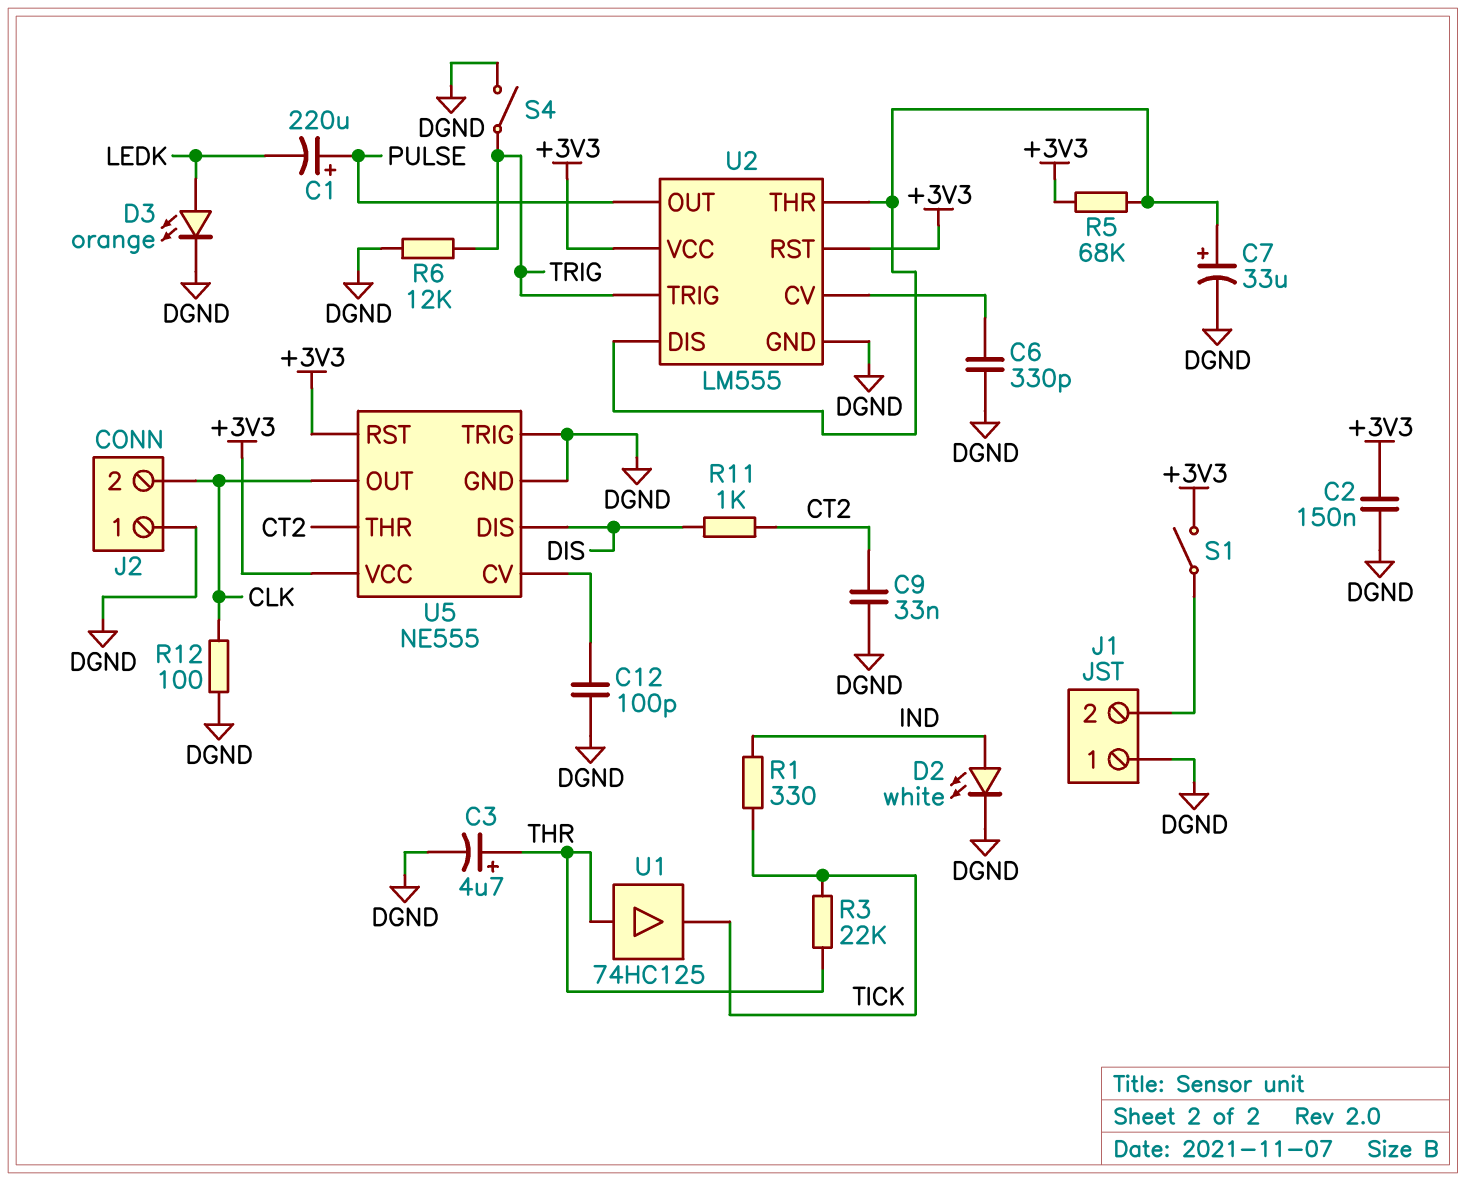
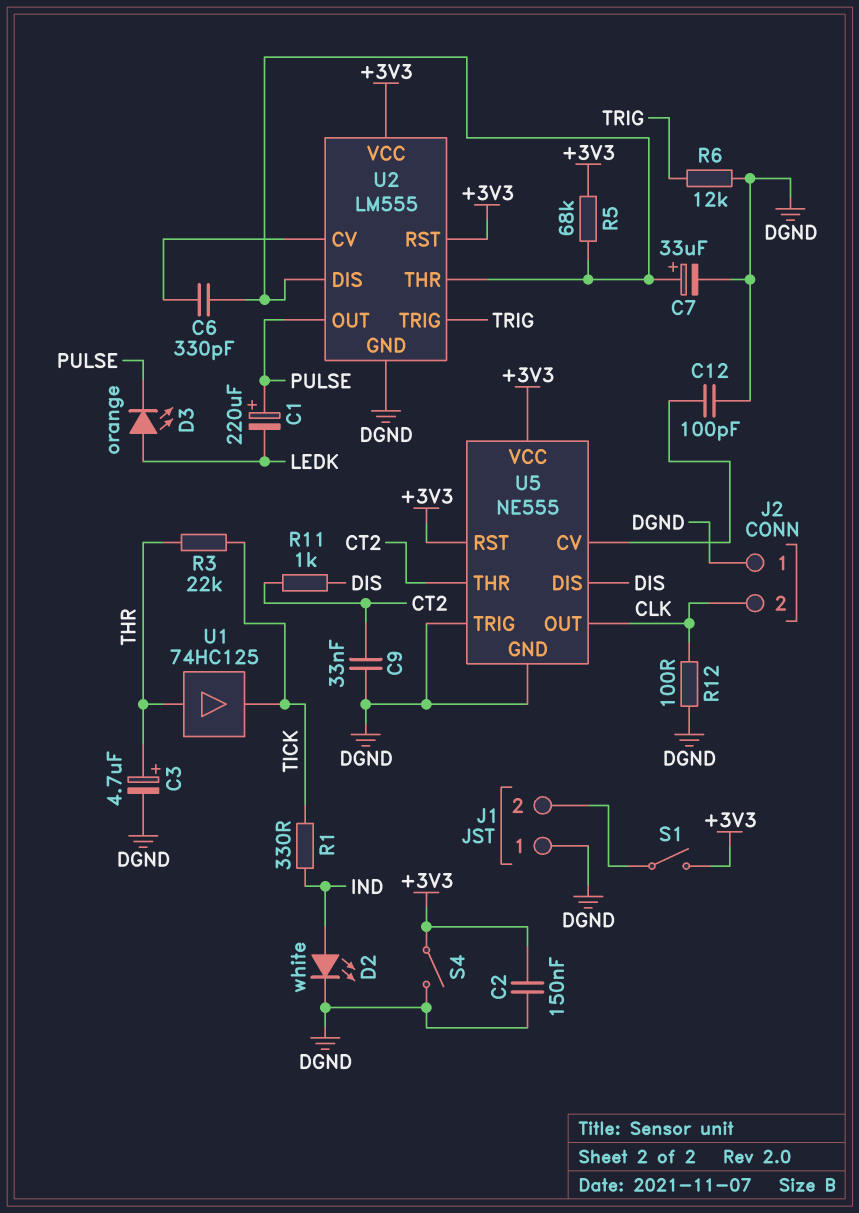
C6: 330pF (DGND, U2/CV) -> 330pF (U2/CV, U2/DIS)
D3: LED orange (A LEDK, K DGND) -> LED orange (A LEDK, K PULSE)
S4: switch (DGND, TRIG) -> switch (+3V3, DGND)

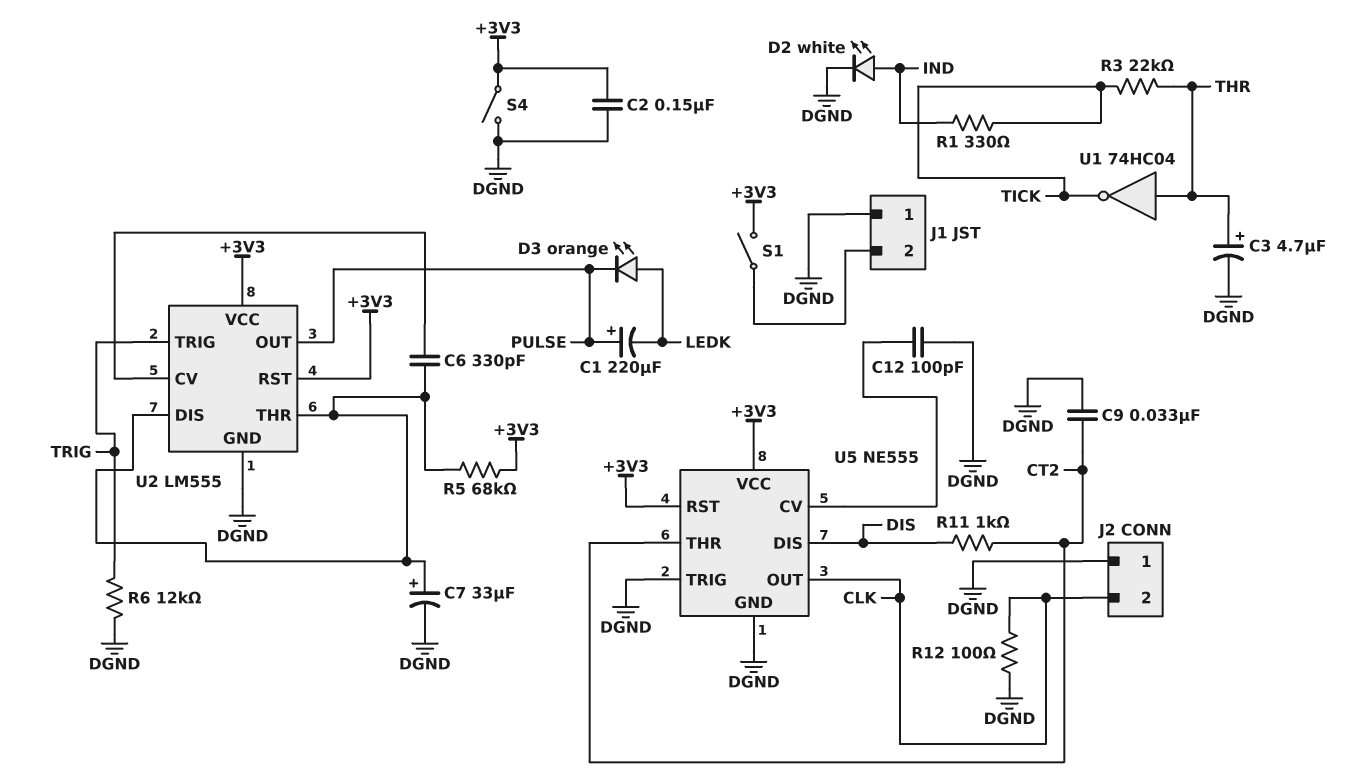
U1: buffer 74HC125 (in THR, out TICK) -> NOT 74HC04 (in THR, out TICK)

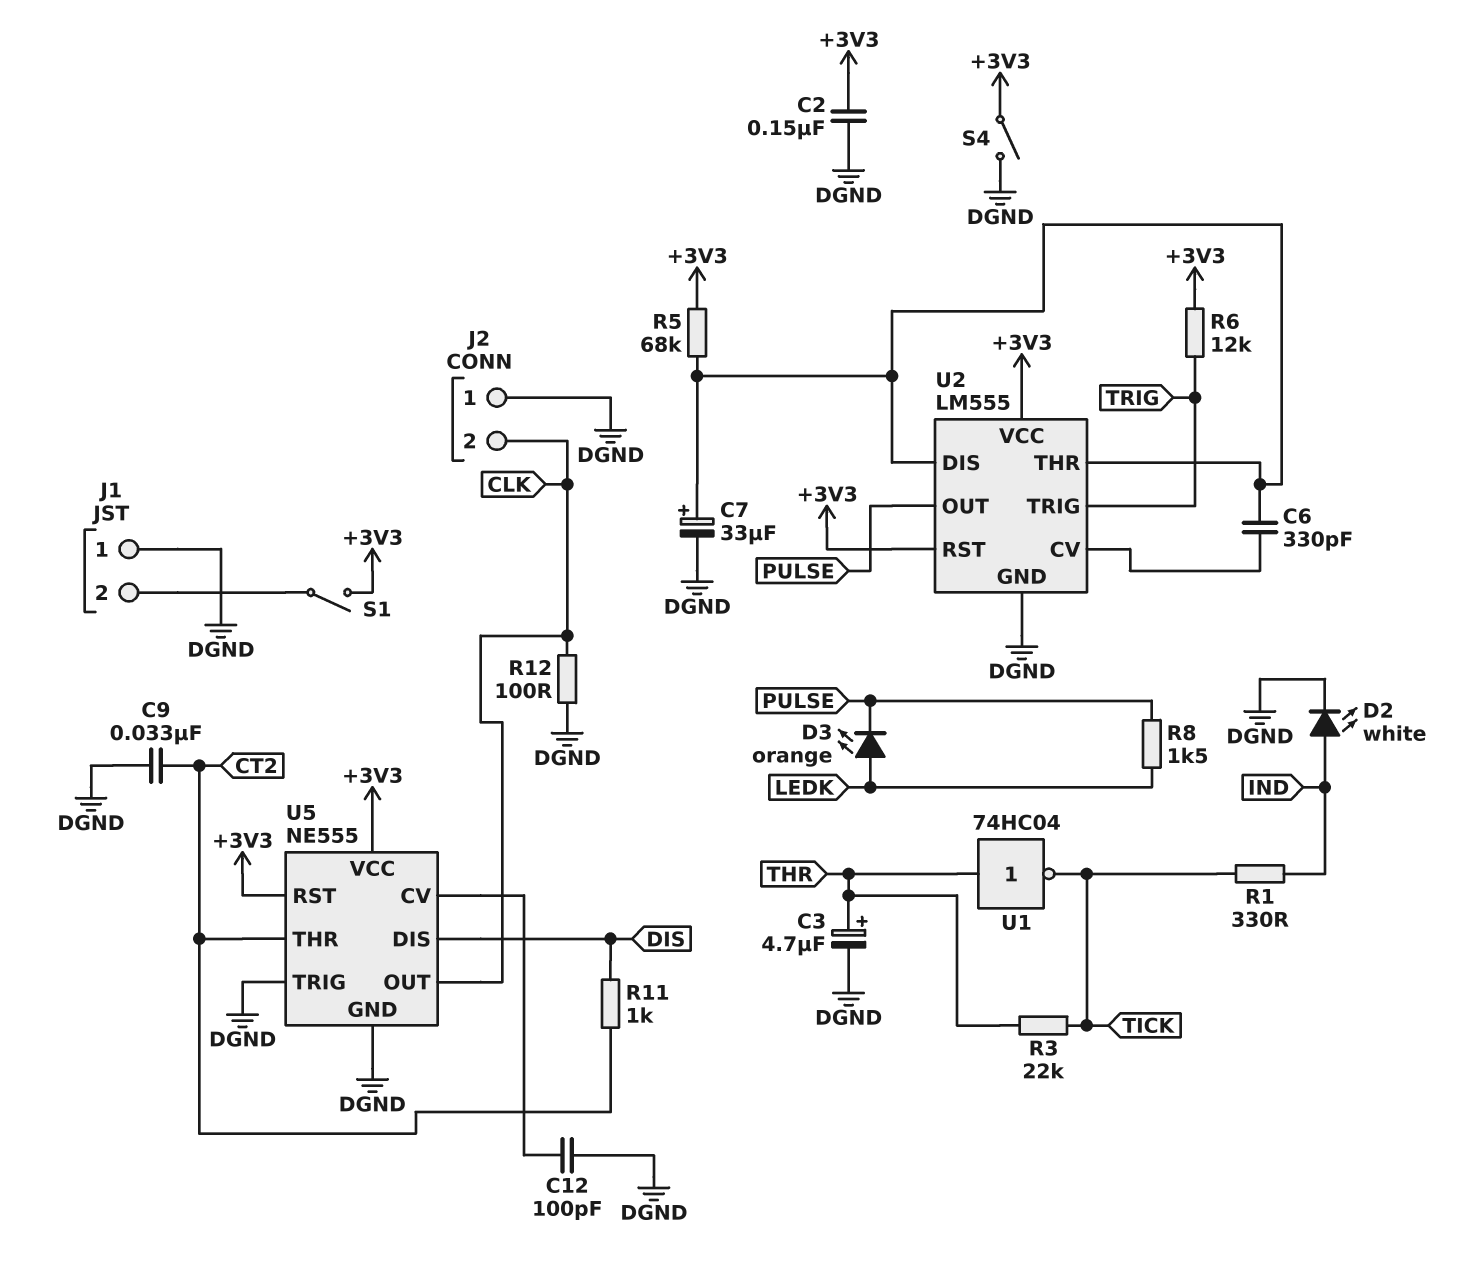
C1: 220uF (plus PULSE, minus LEDK) -> none
R6: 12k (DGND, TRIG) -> 12k (+3V3, TRIG)
R8: none -> 1.5k (LEDK, PULSE)

